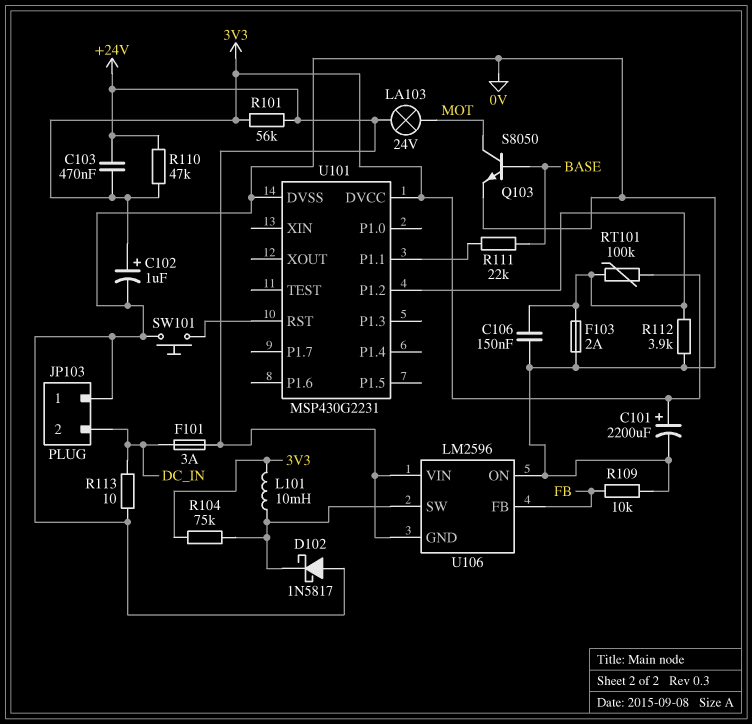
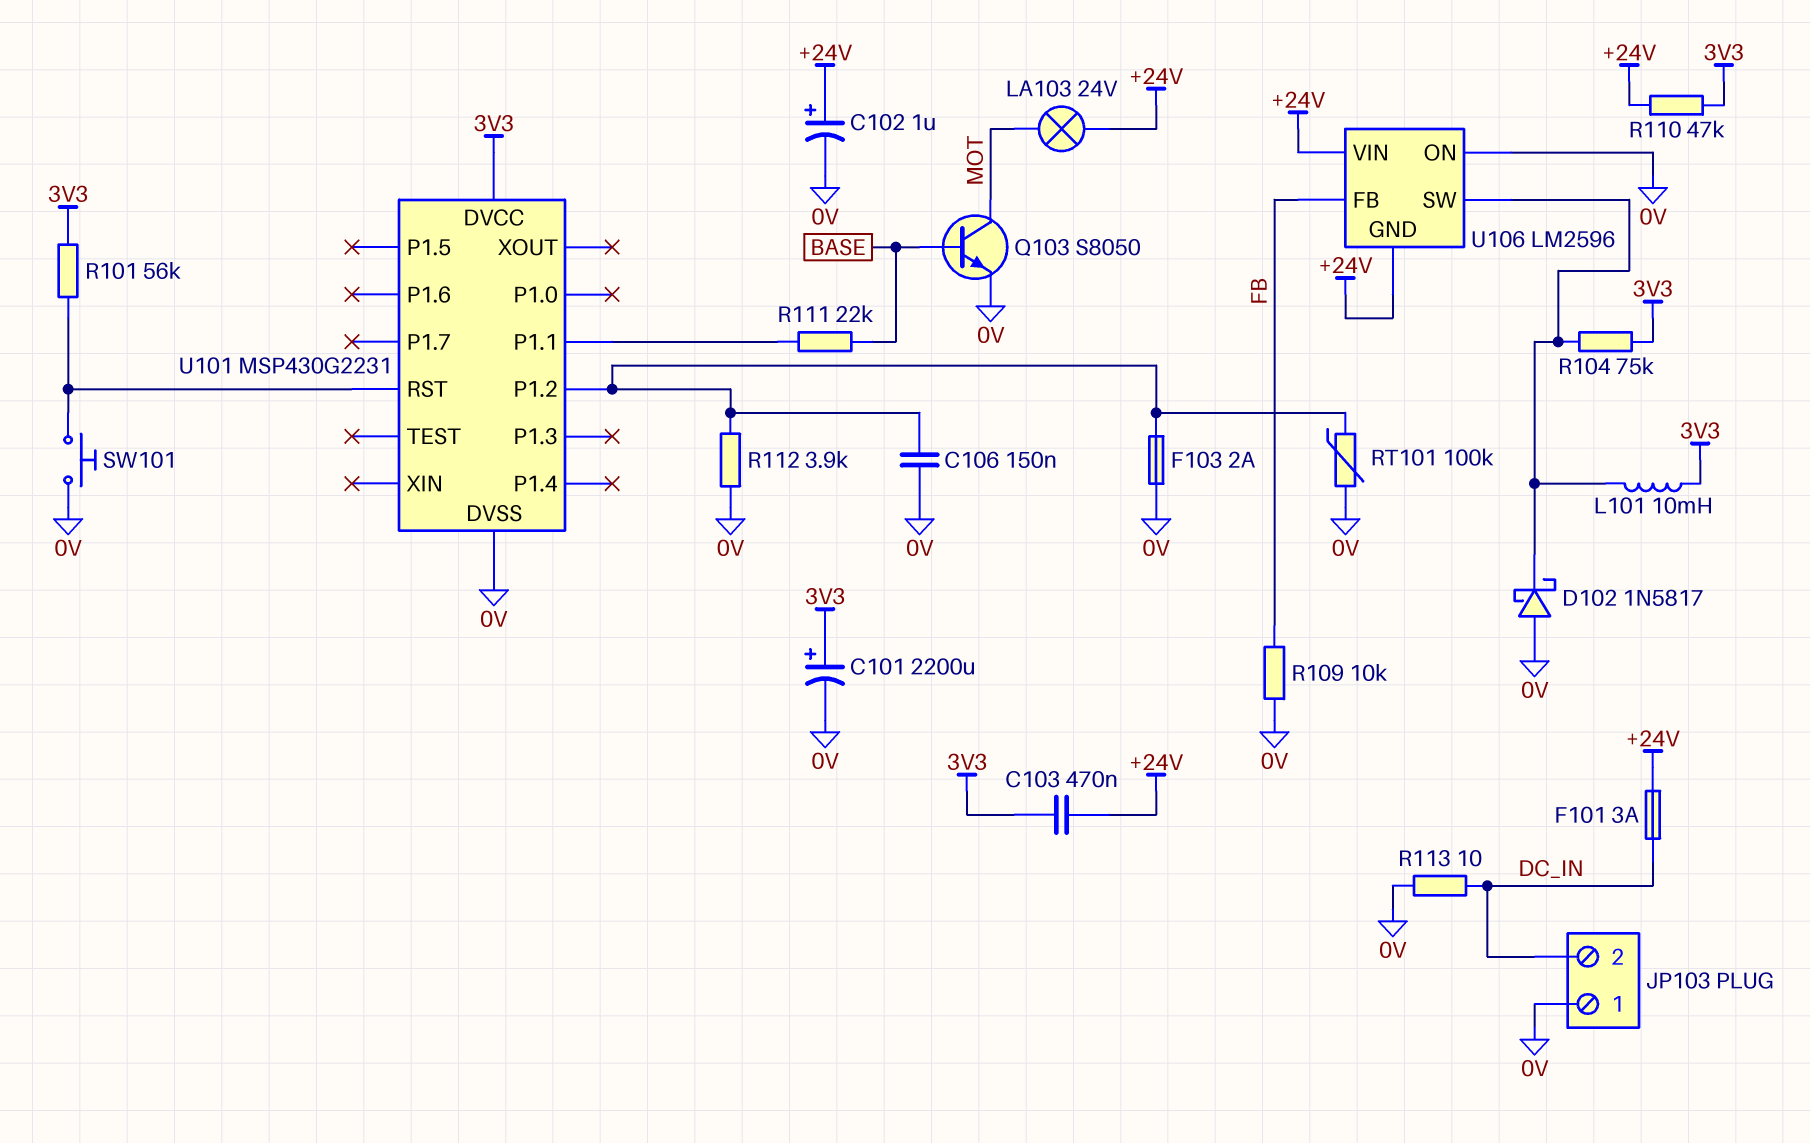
C102: 1uF (plus 3V3, minus 0V) -> 1uF (plus +24V, minus 0V)
R101: 56k (+24V, 3V3) -> 56k (3V3, U101/RST)
RT101: 100k (3V3, U101/P1.2) -> 100k (0V, U101/P1.2)

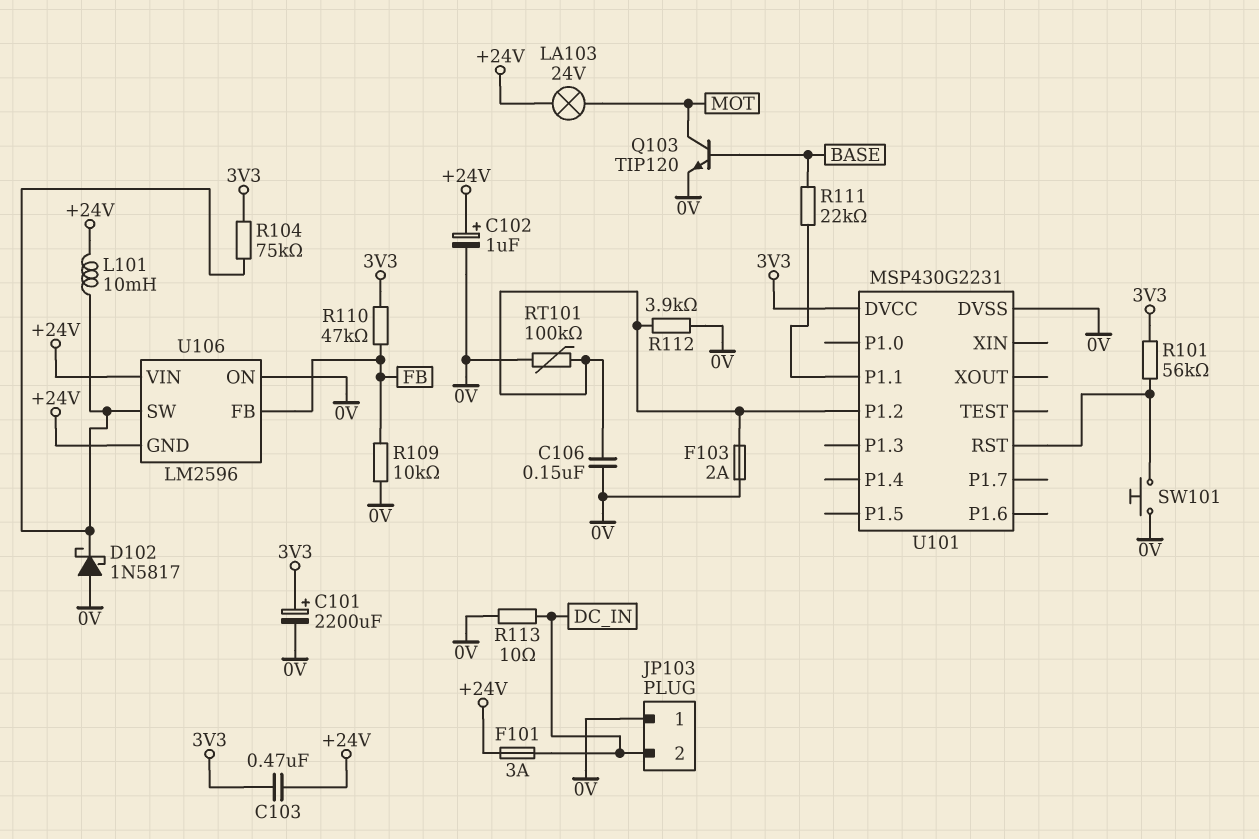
L101: 10mH (3V3, U106/SW) -> 10mH (+24V, U106/SW)
Q103: NPN S8050 (B BASE, C MOT, E 0V) -> NPN TIP120 (B BASE, C MOT, E 0V)
R110: 47k (+24V, 3V3) -> 47k (3V3, FB)

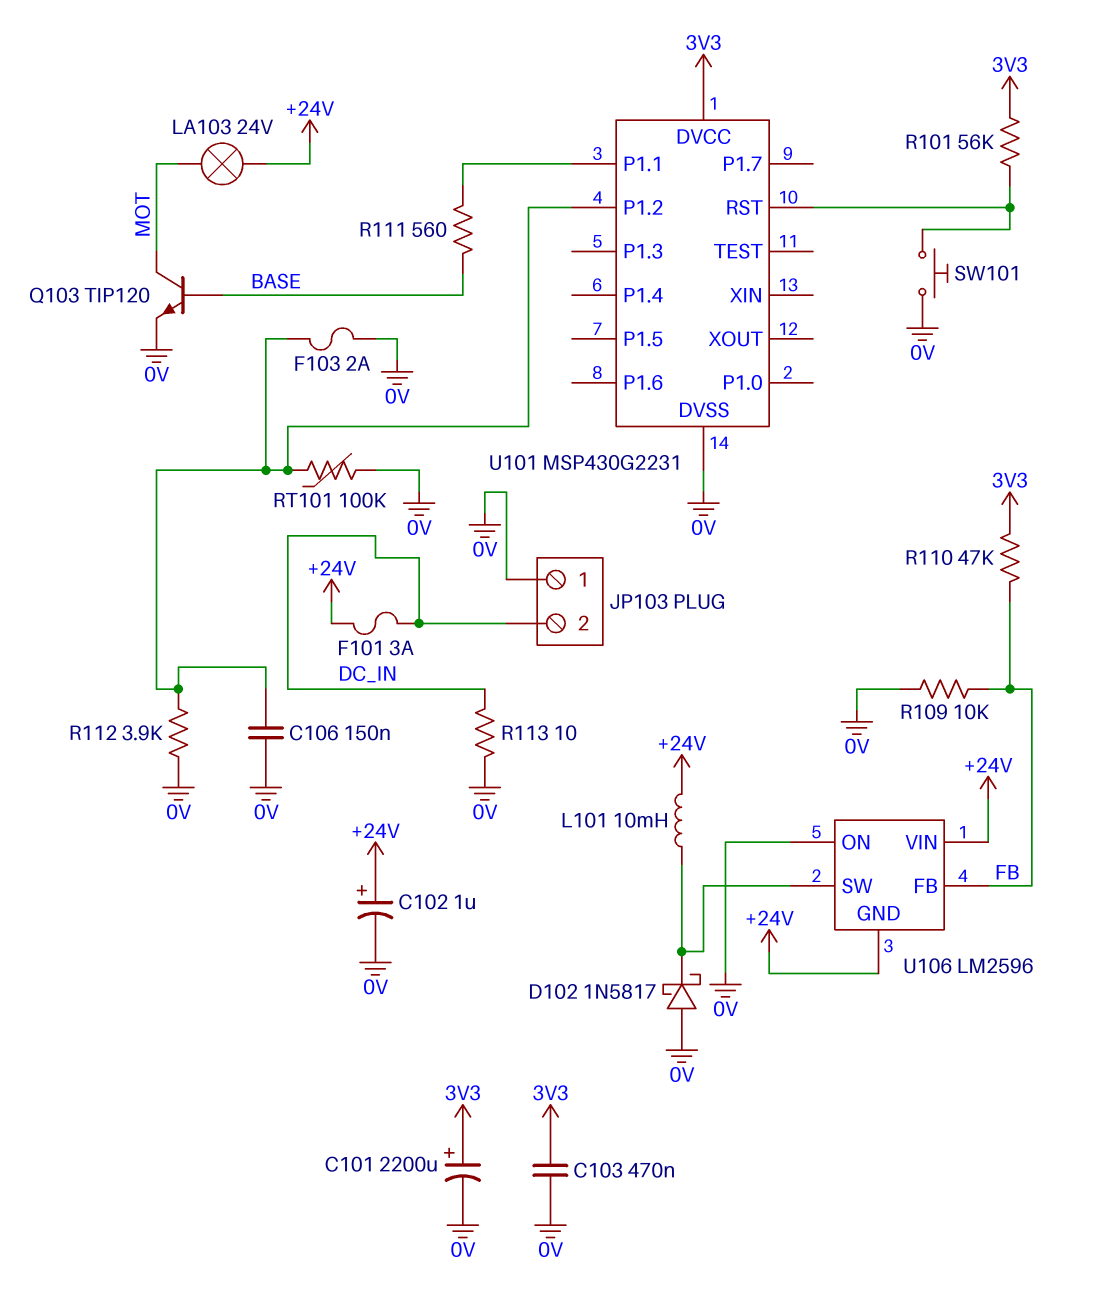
C103: 470nF (+24V, 3V3) -> 470nF (0V, 3V3)
R104: 75k (3V3, U106/SW) -> none
R111: 22k (BASE, U101/P1.1) -> 560 (BASE, U101/P1.1)

